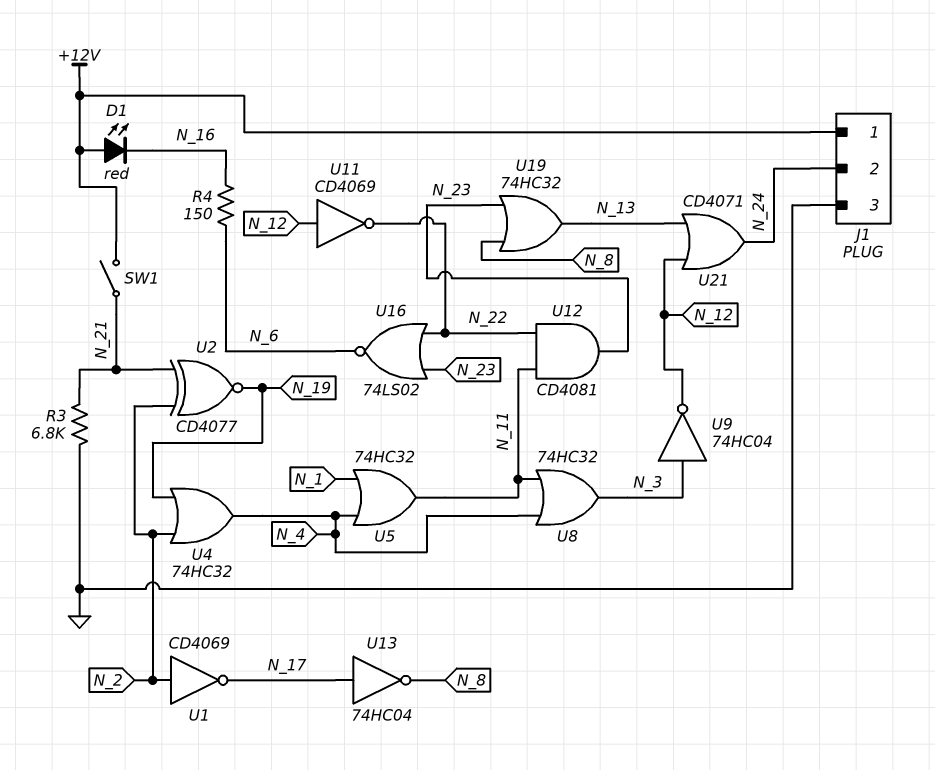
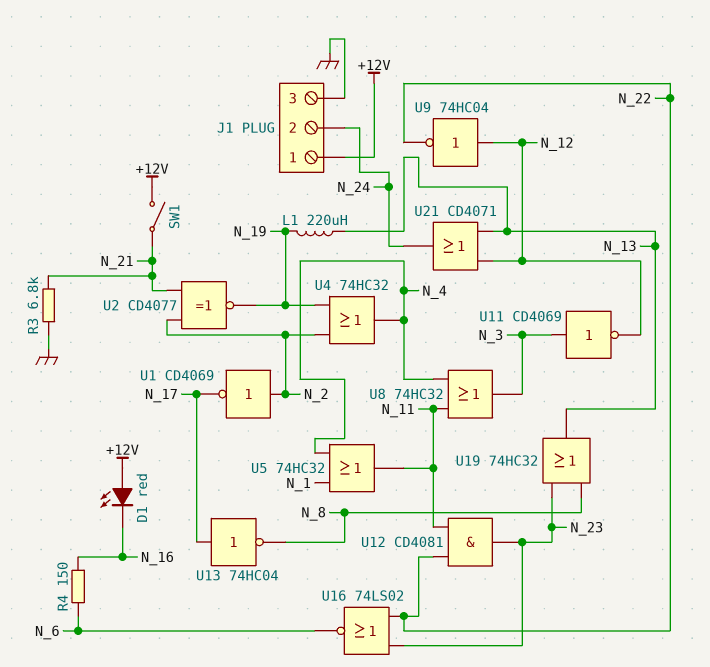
L1: none -> 220uH (N_13, N_19)
U9: NOT 74HC04 (in N_3, out N_12) -> NOT 74HC04 (in N_12, out N_22)
U11: NOT CD4069 (in N_12, out N_22) -> NOT CD4069 (in N_3, out N_12)

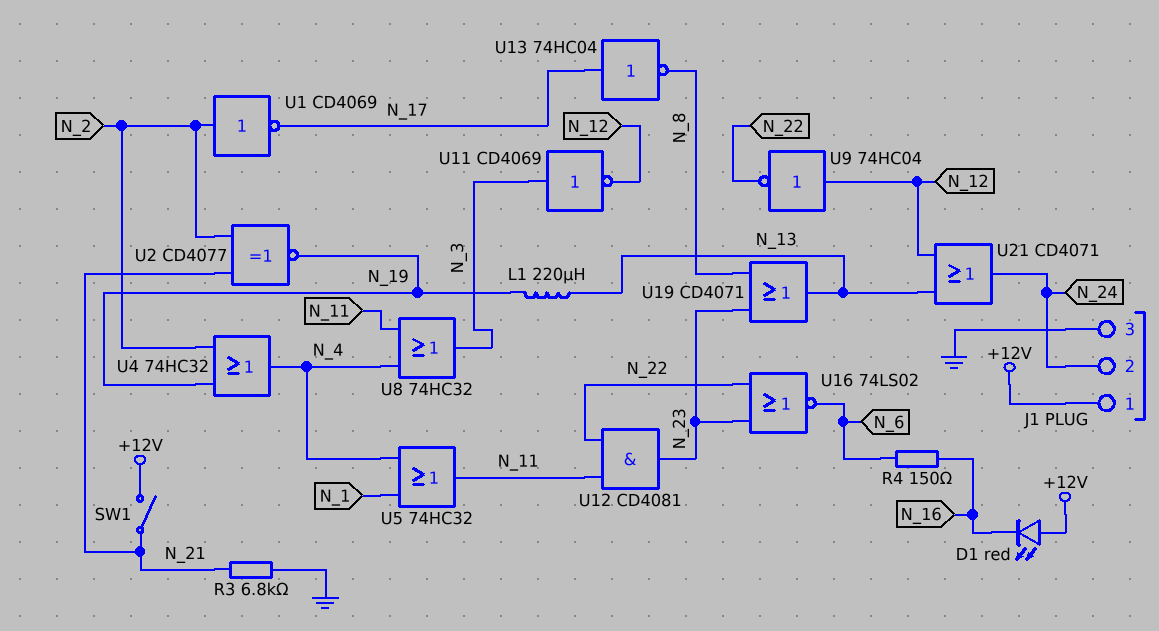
U19: OR 74HC32 (in N_8, in N_23, out N_13) -> OR CD4071 (in N_8, in N_23, out N_13)

